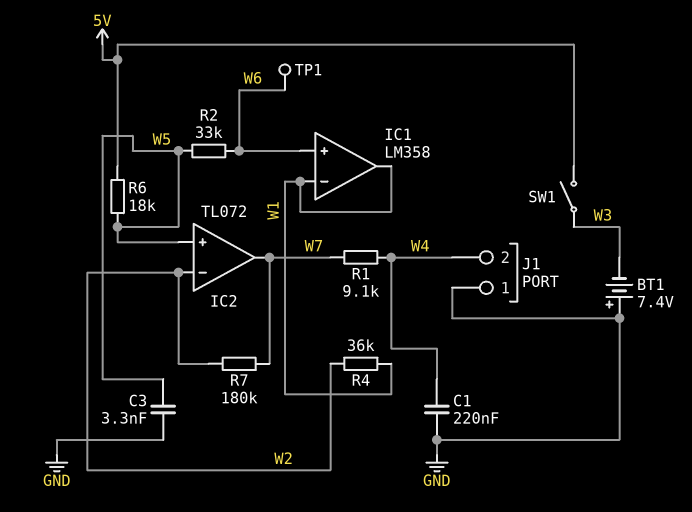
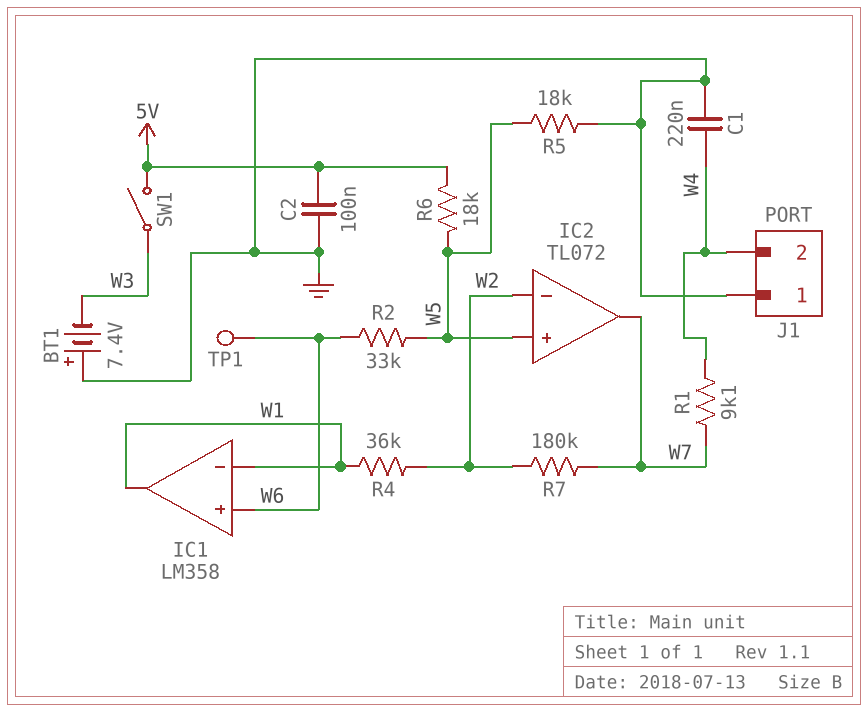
C2: none -> 100nF (5V, GND)
C3: 3.3nF (GND, W5) -> none
R5: none -> 18k (GND, W5)

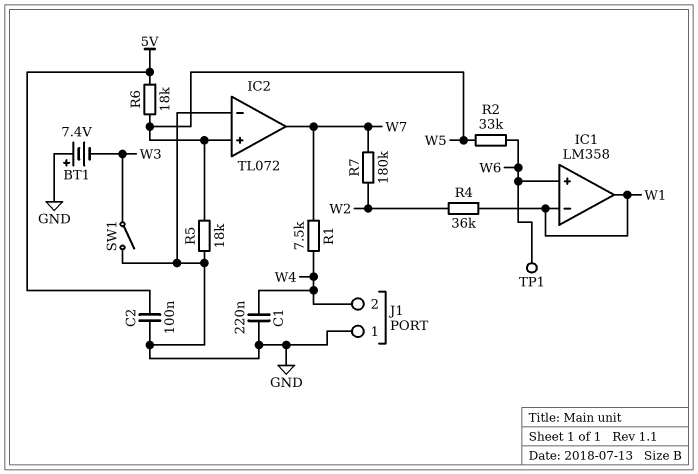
IC2 pin in-: W2 -> GND
R1: 9.1k (W4, W7) -> 7.5k (W4, W7)
SW1: switch (5V, W3) -> switch (GND, W3)

